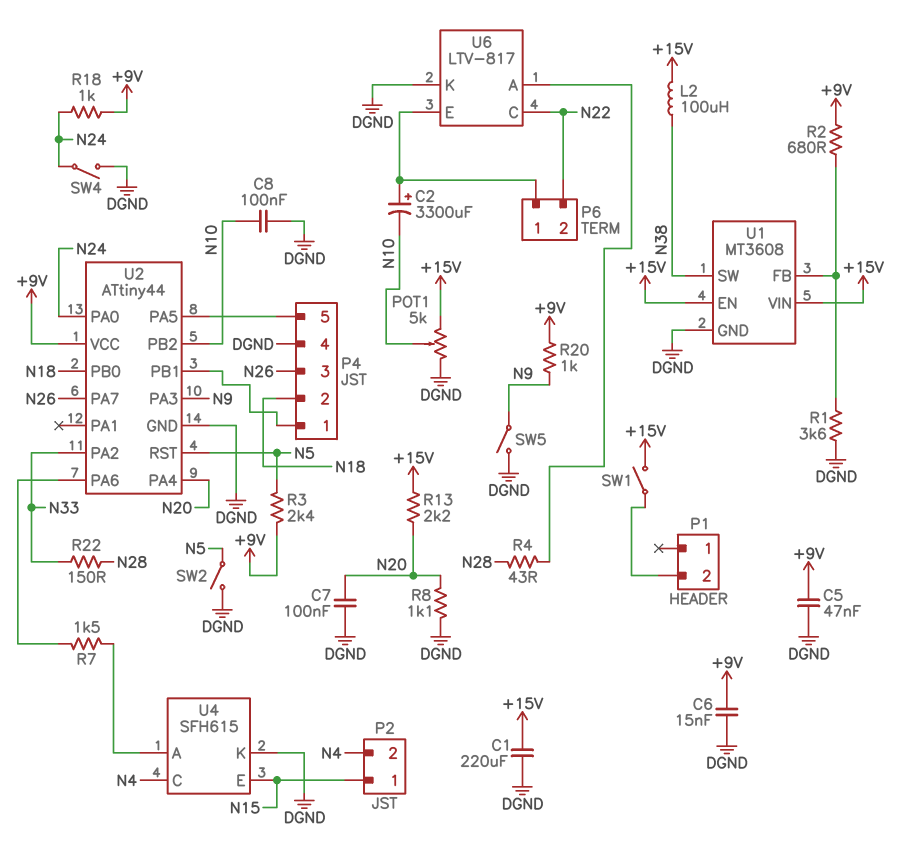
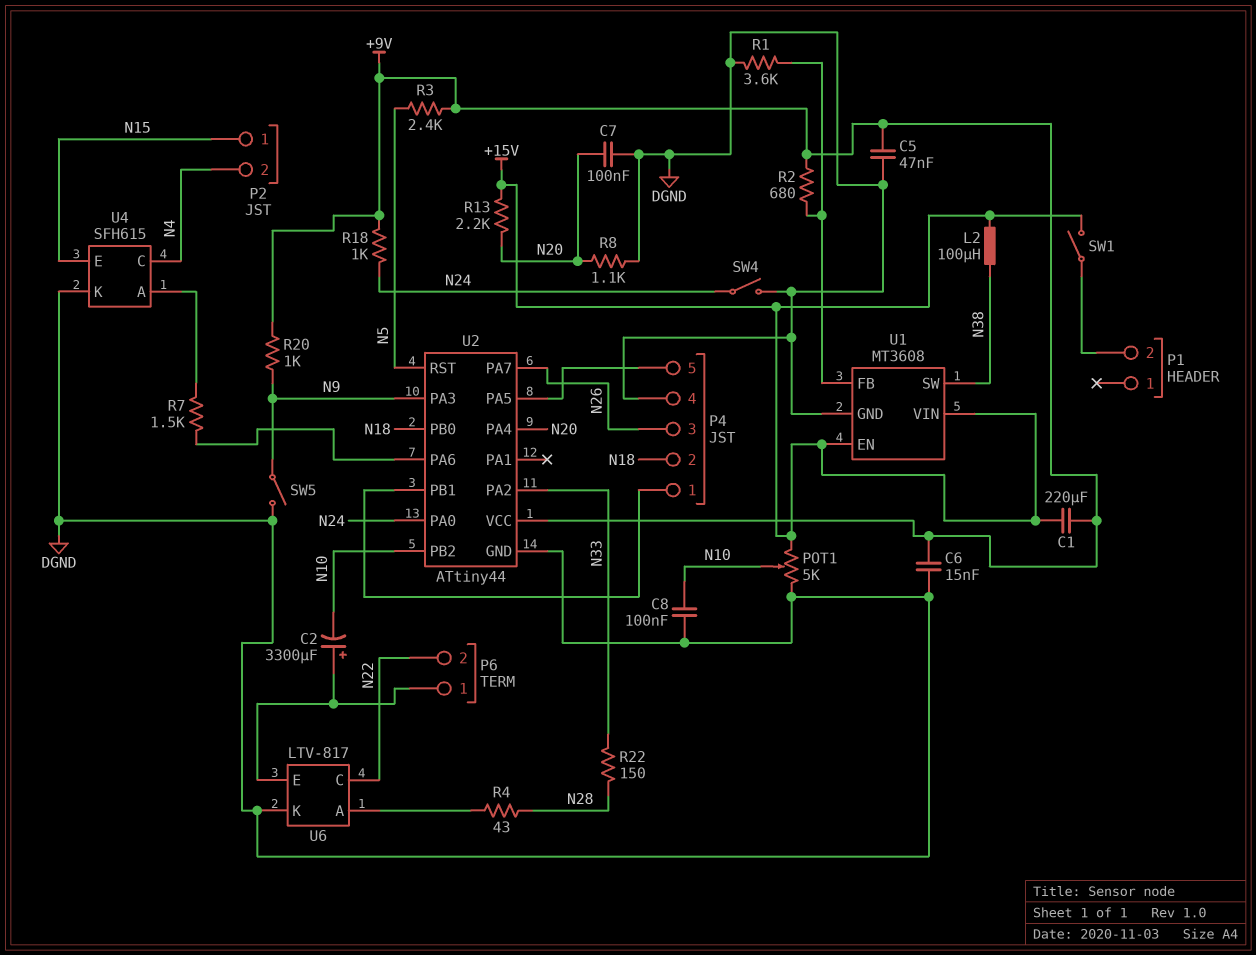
C1: 220uF (+15V, DGND) -> 220uF (+9V, +15V)
SW2: switch (DGND, N5) -> none

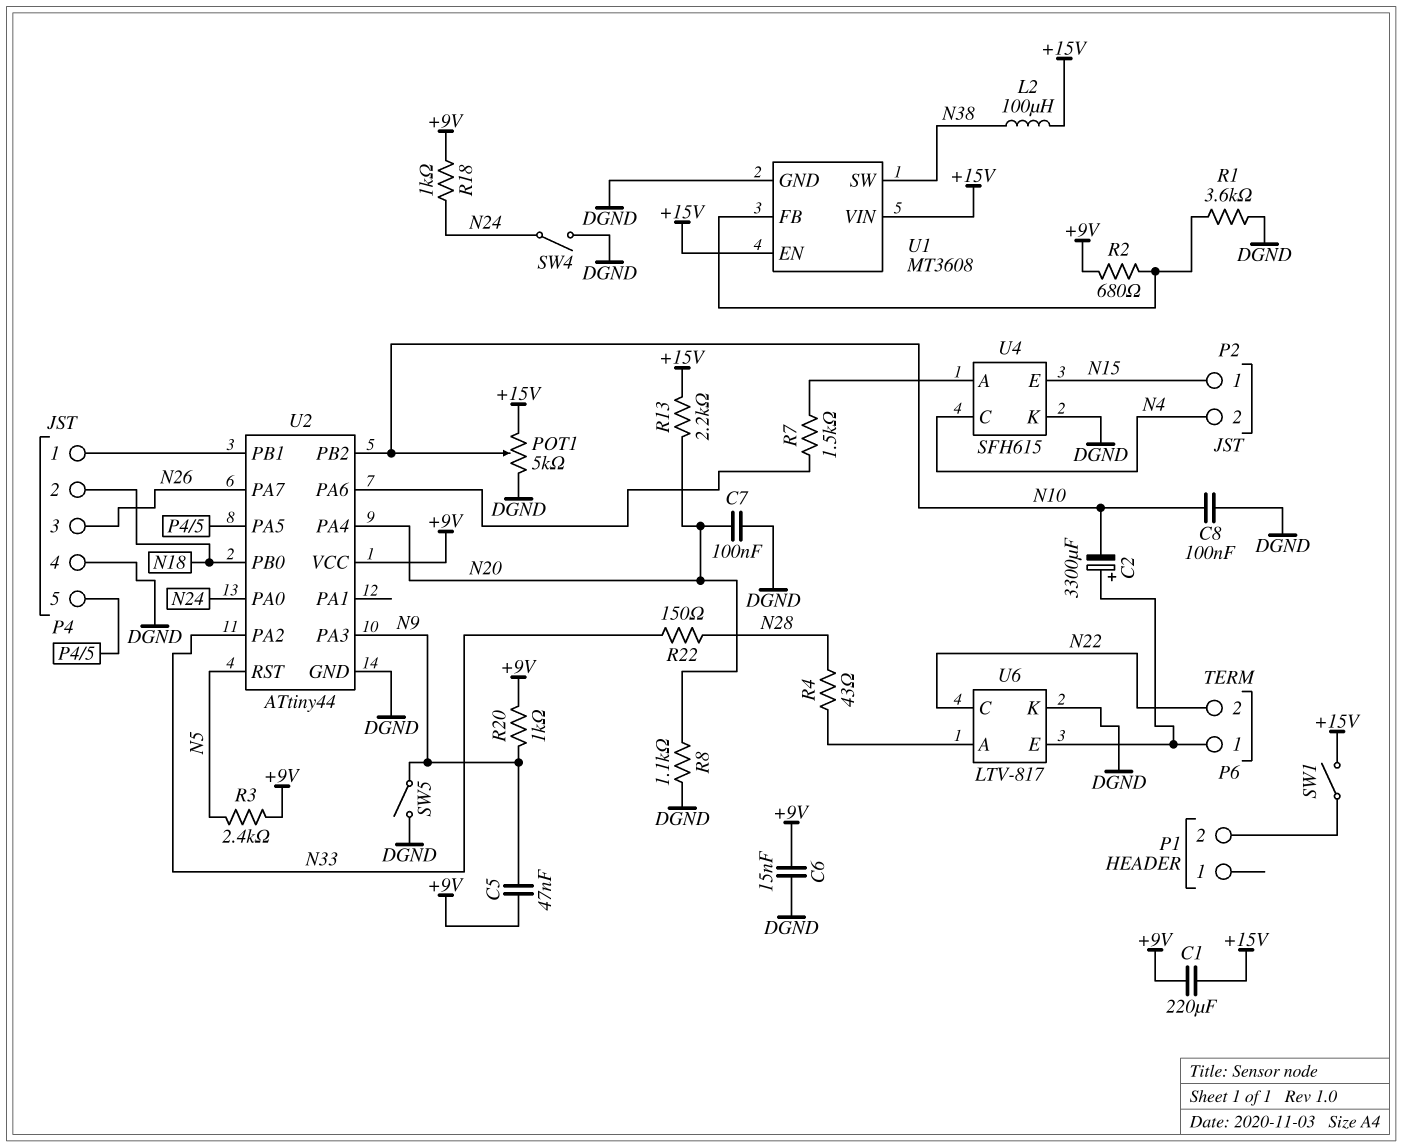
C5: 47nF (+9V, DGND) -> 47nF (+9V, N9)

